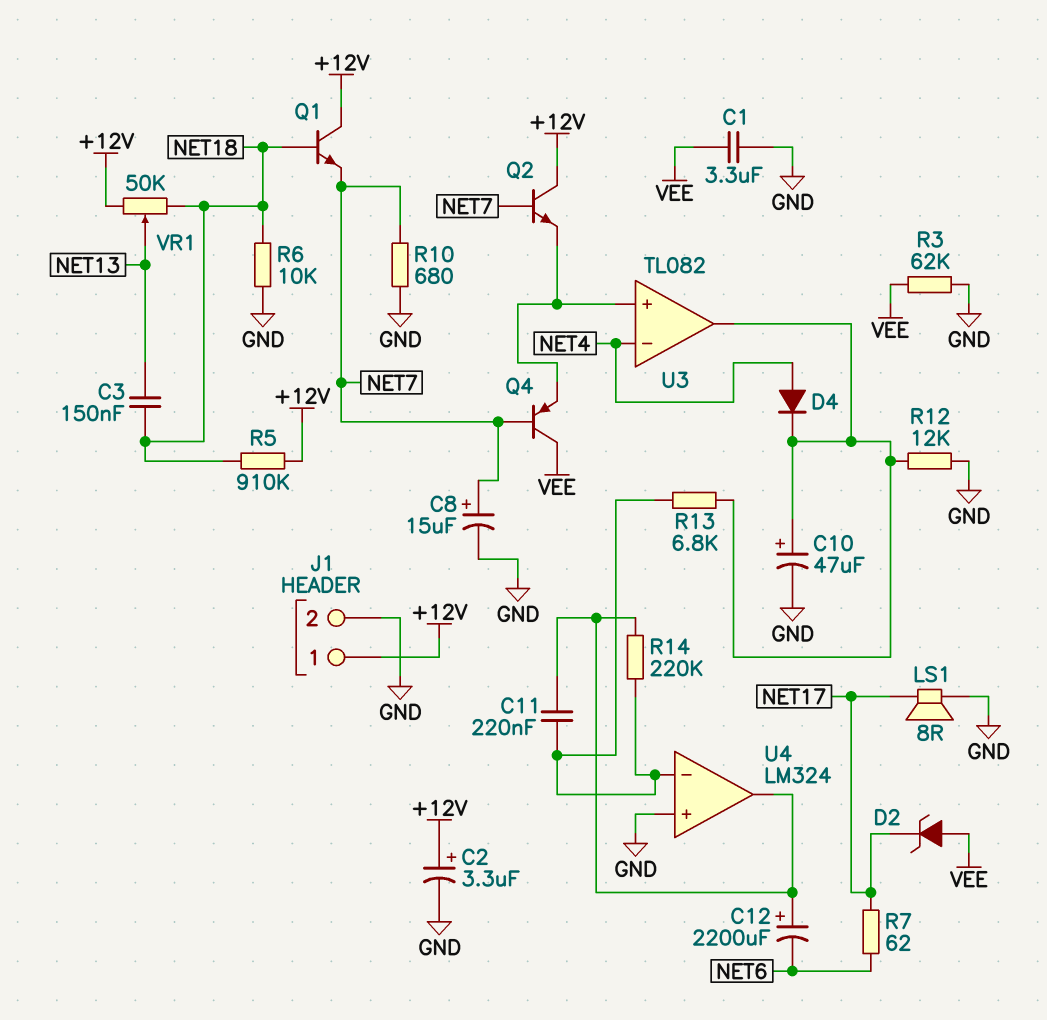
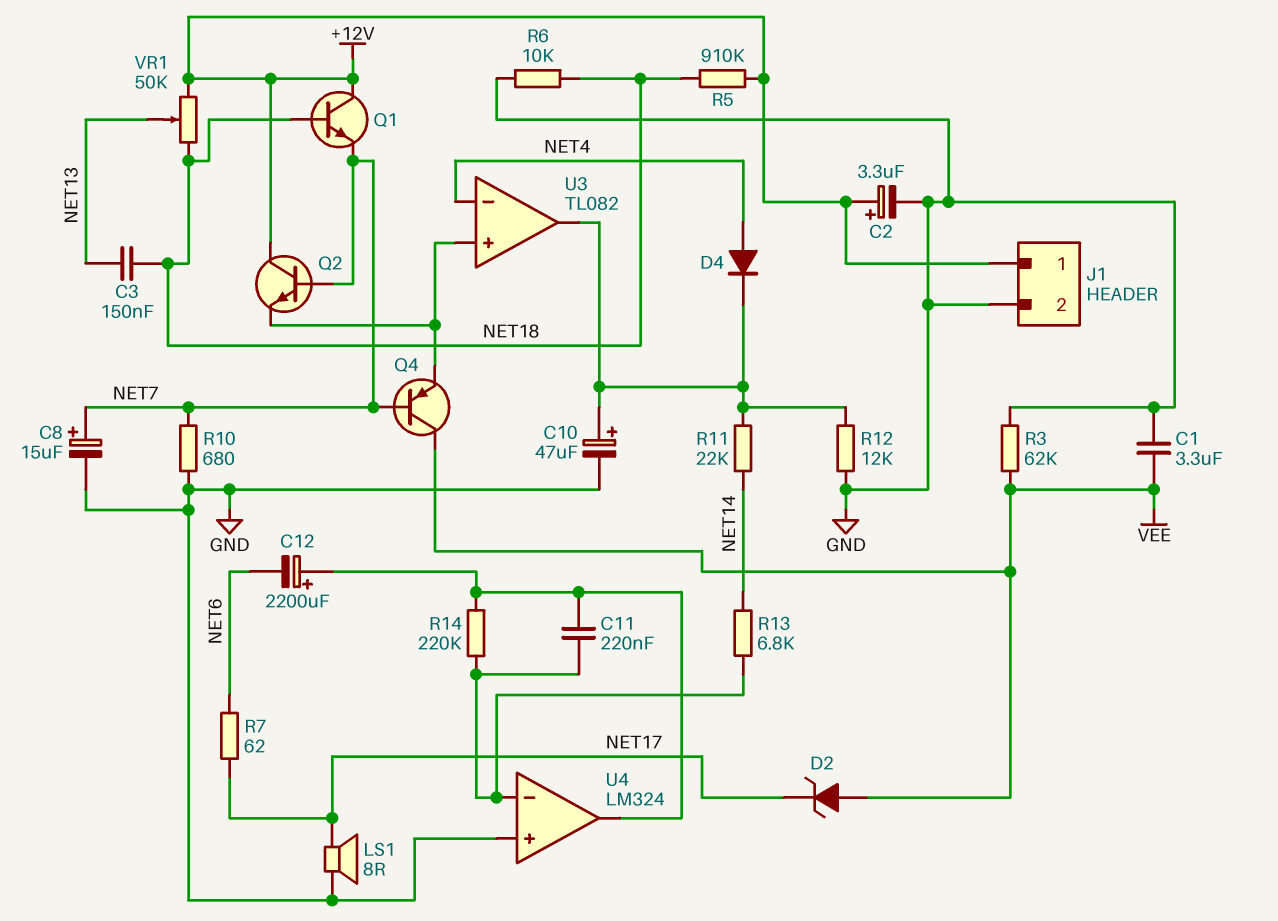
R11: none -> 22k (NET14, U3/out)
R13: 6.8k (U3/out, U4/in-) -> 6.8k (NET14, U4/in-)

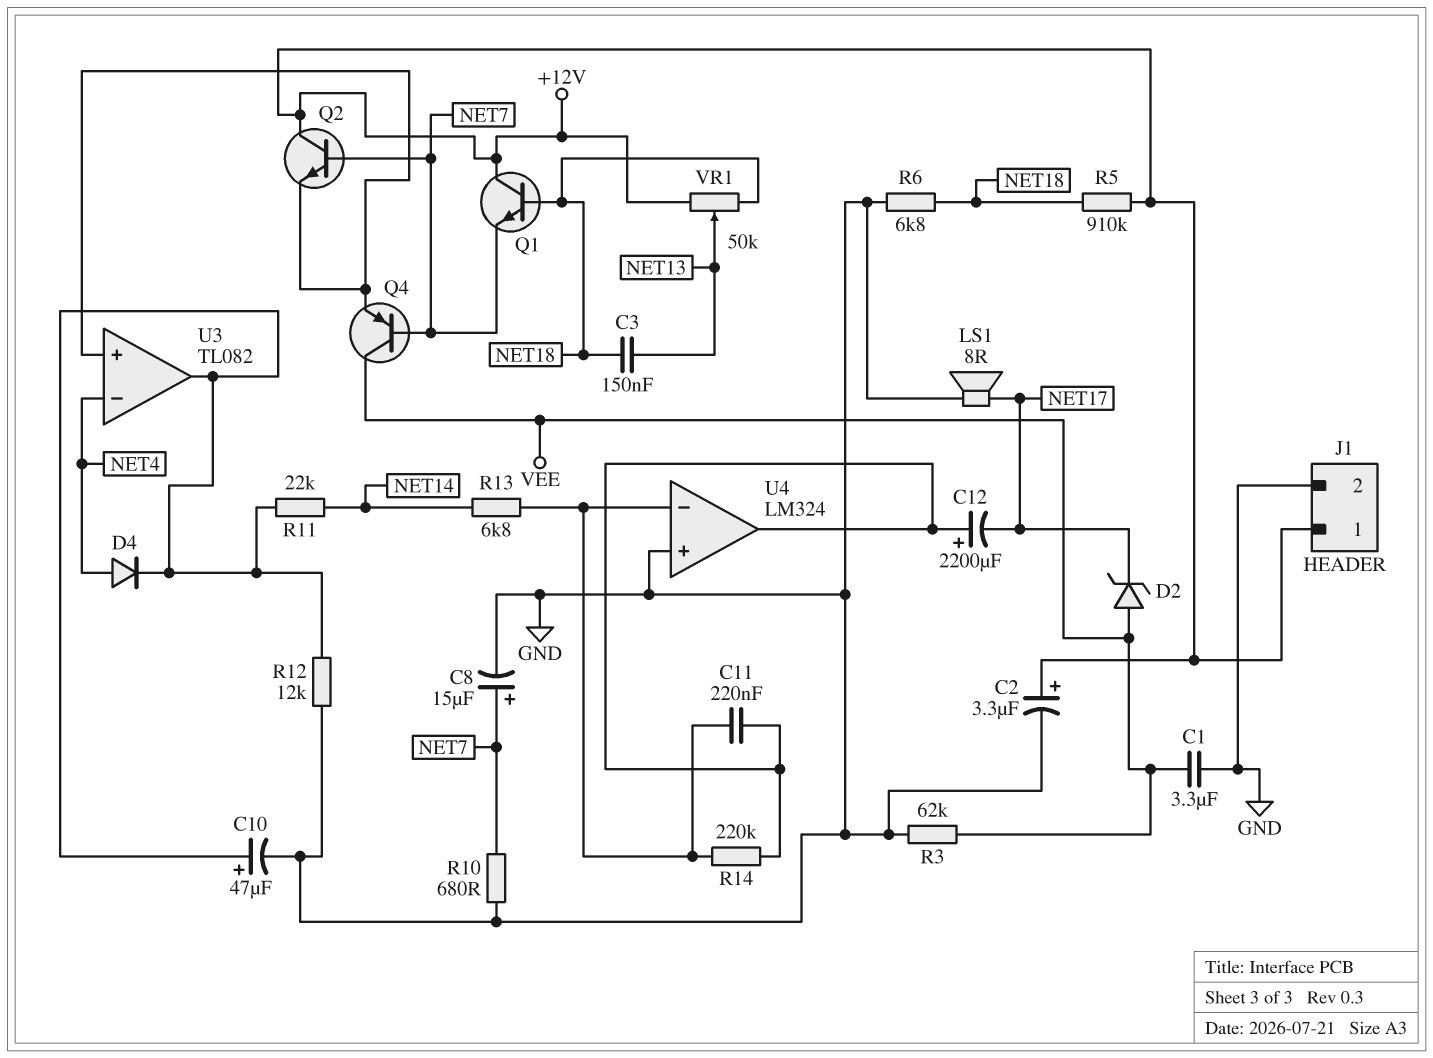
C12: 2200uF (plus U4/out, minus NET6) -> 2200uF (plus U4/out, minus NET17)
R6: 10k (GND, NET18) -> 6.8k (GND, NET18)
R7: 62 (NET6, NET17) -> none

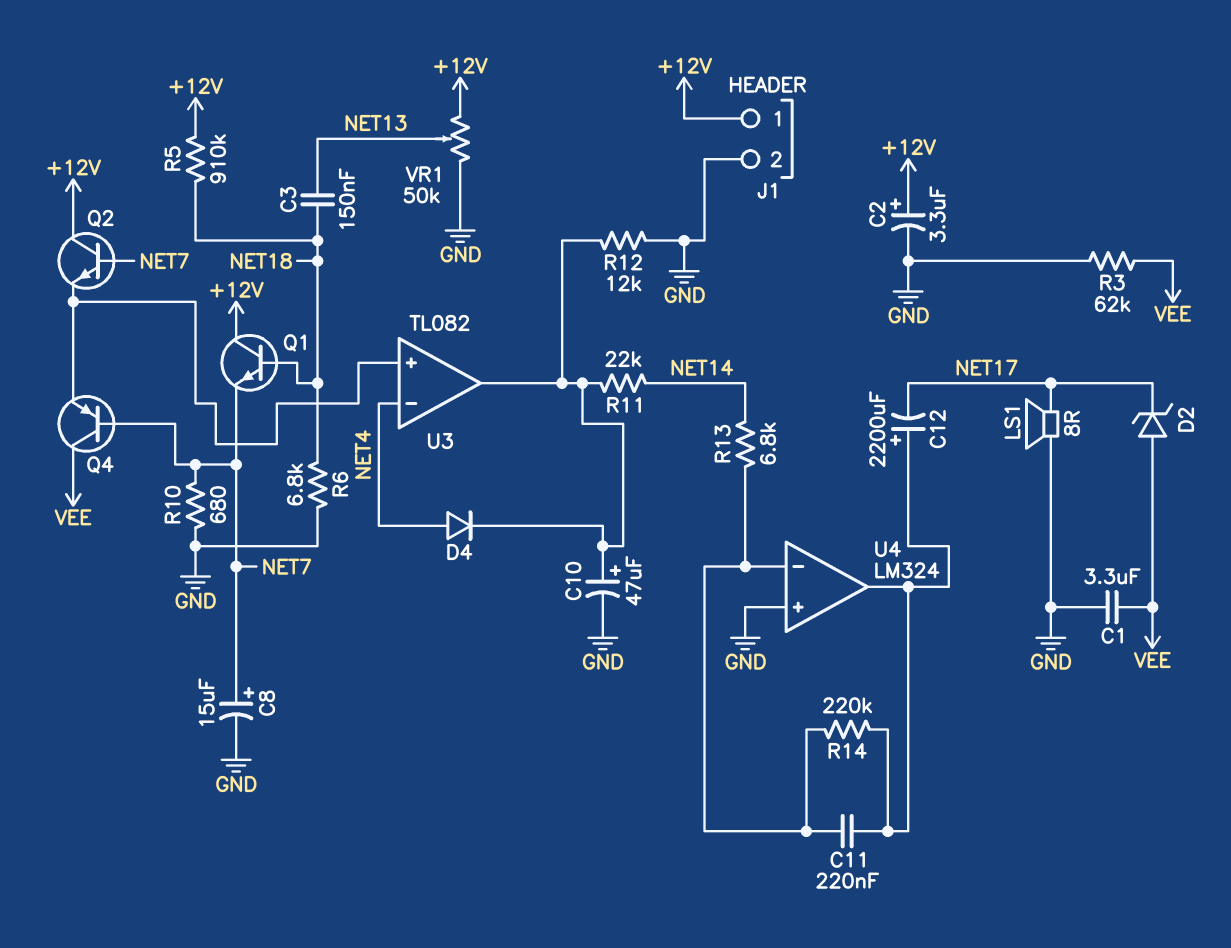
VR1: 50k (+12V, NET18, wiper NET13) -> 50k (+12V, GND, wiper NET13)

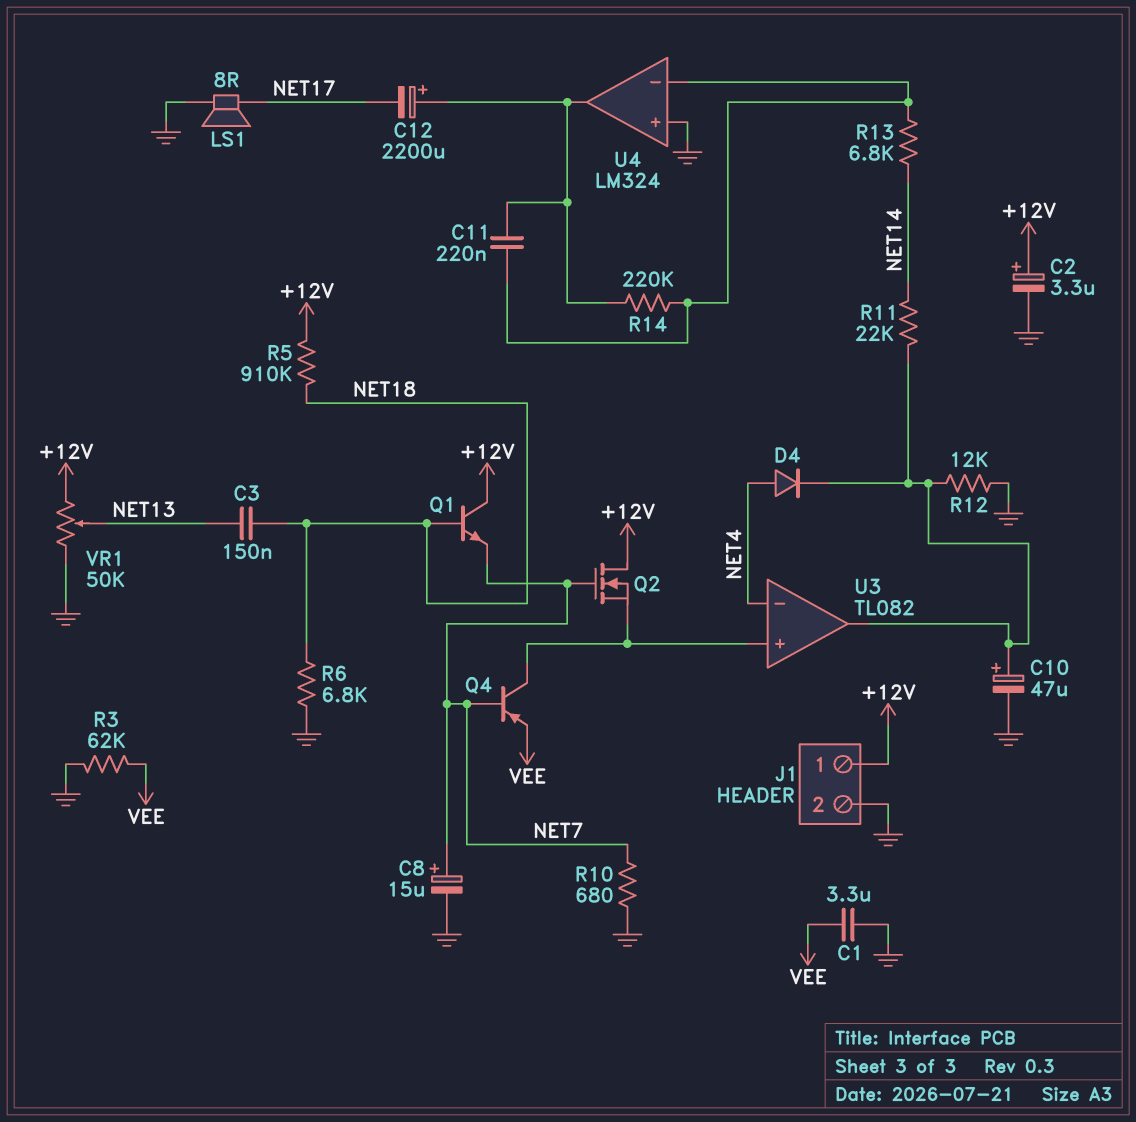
D2: zener (A VEE, K NET17) -> none
Q2: NPN (B NET7, C +12V, E U3/in+) -> NMOS (G NET7, D +12V, S U3/in+)
Q4: PNP (B NET7, C VEE, E U3/in+) -> PNP (B NET7, C U3/in+, E VEE)

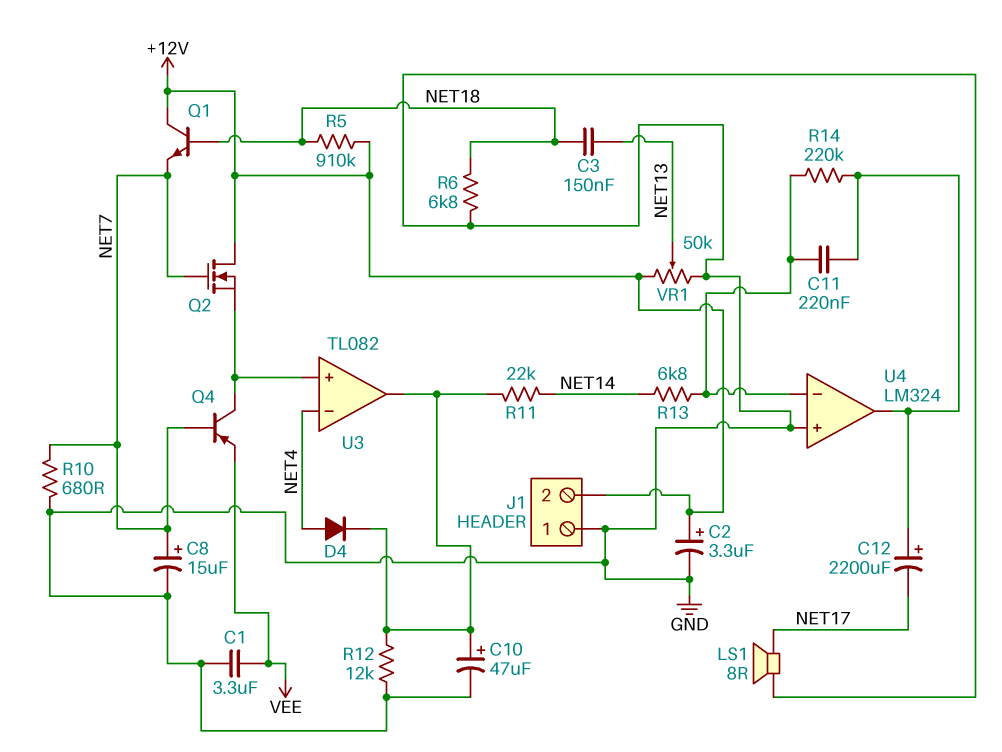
J1 pin 1: +12V -> GND
J1 pin 2: GND -> +12V
R3: 62k (GND, VEE) -> none

